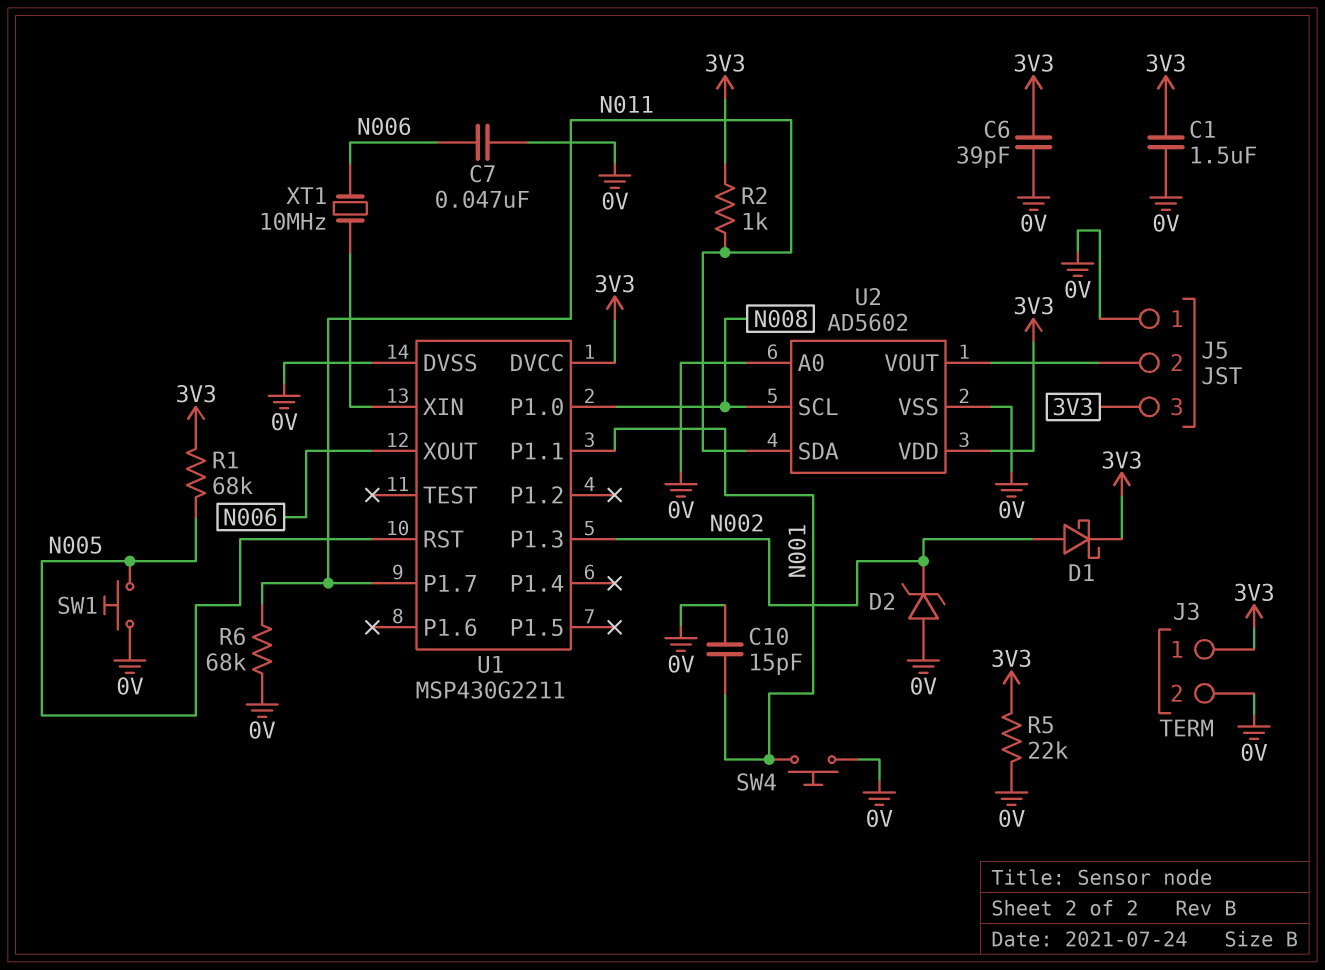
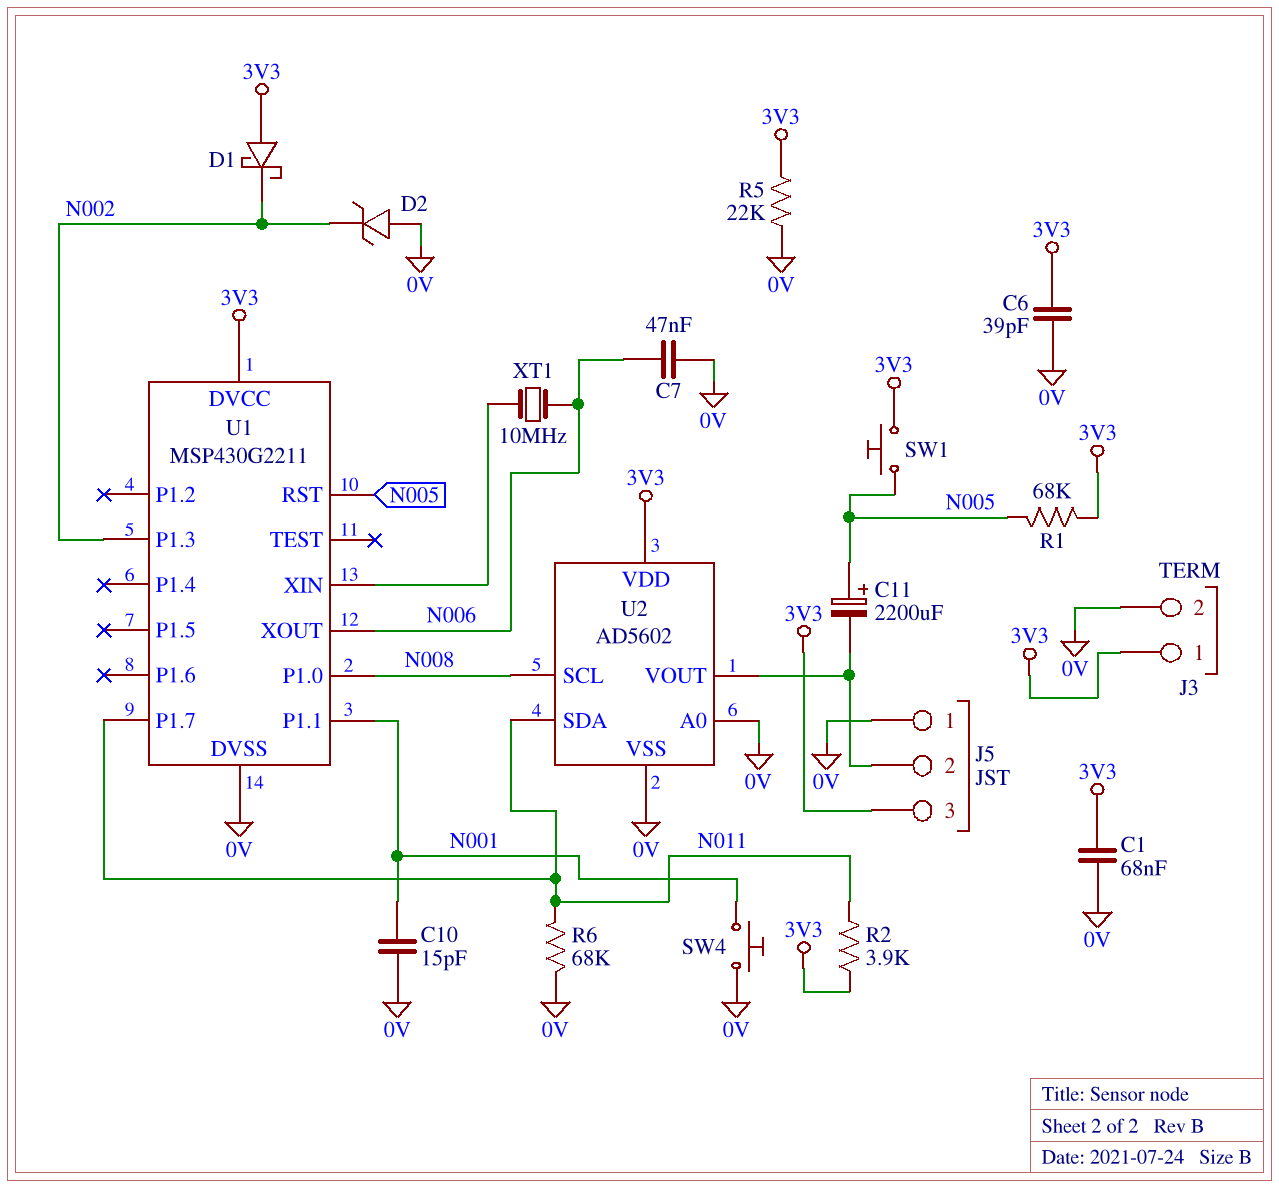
C1: 1.5uF (0V, 3V3) -> 68nF (0V, 3V3)
C11: none -> 2200uF (plus N005, minus J5/2)
D1: schottky (A N002, K 3V3) -> schottky (A 3V3, K N002)
R2: 1k (3V3, N011) -> 3.9k (3V3, N011)
SW1: button (0V, N005) -> button (3V3, N005)

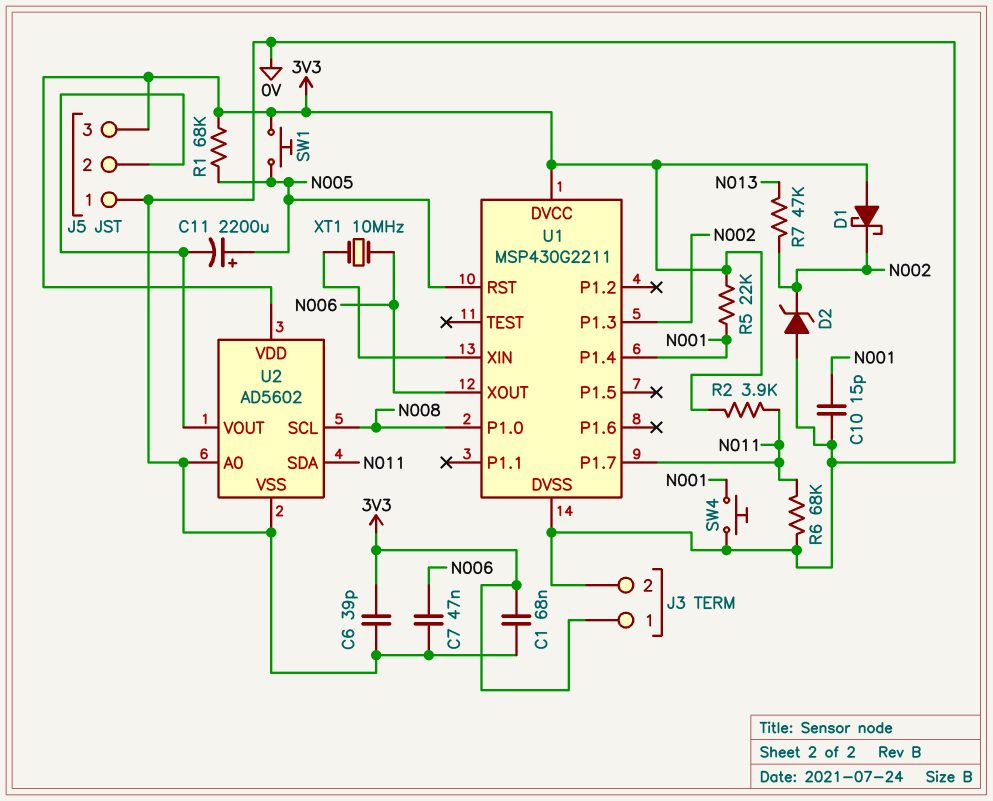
R5: 22k (0V, 3V3) -> 22k (3V3, N001)
R7: none -> 47k (N002, N013)
U1 pin P1.1: N001 -> none
U1 pin P1.4: none -> N001

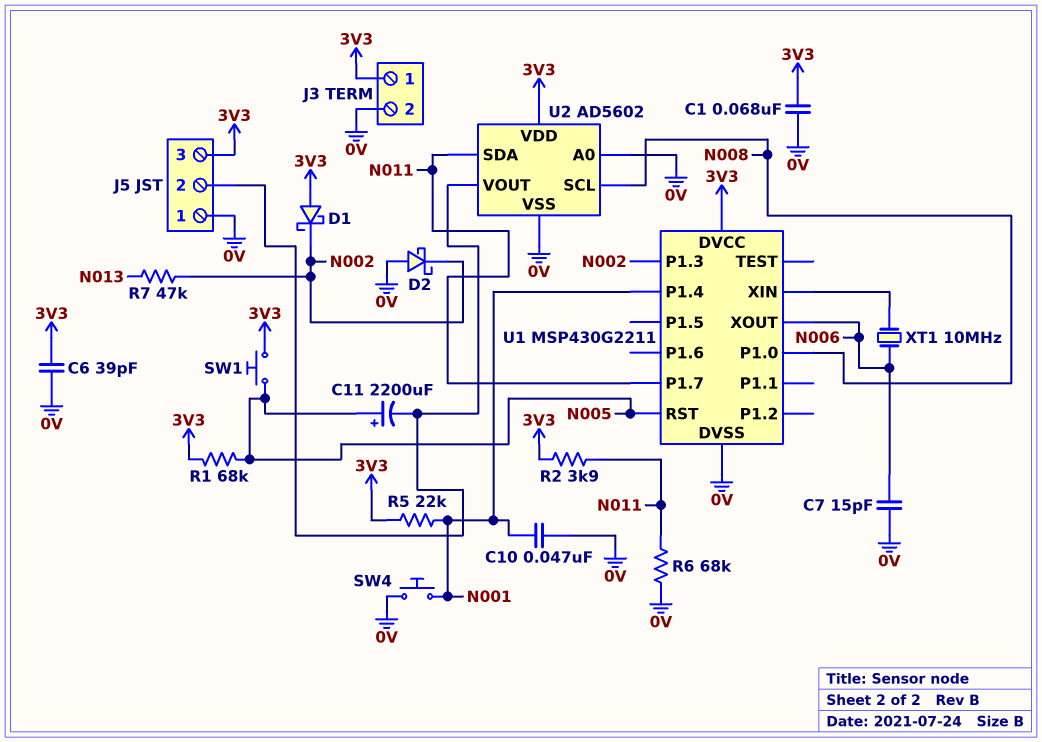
C7: 47nF (0V, N006) -> 15pF (0V, N006)
C10: 15pF (0V, N001) -> 47nF (0V, N001)
D2: zener (A 0V, K N002) -> schottky (A 0V, K N002)

